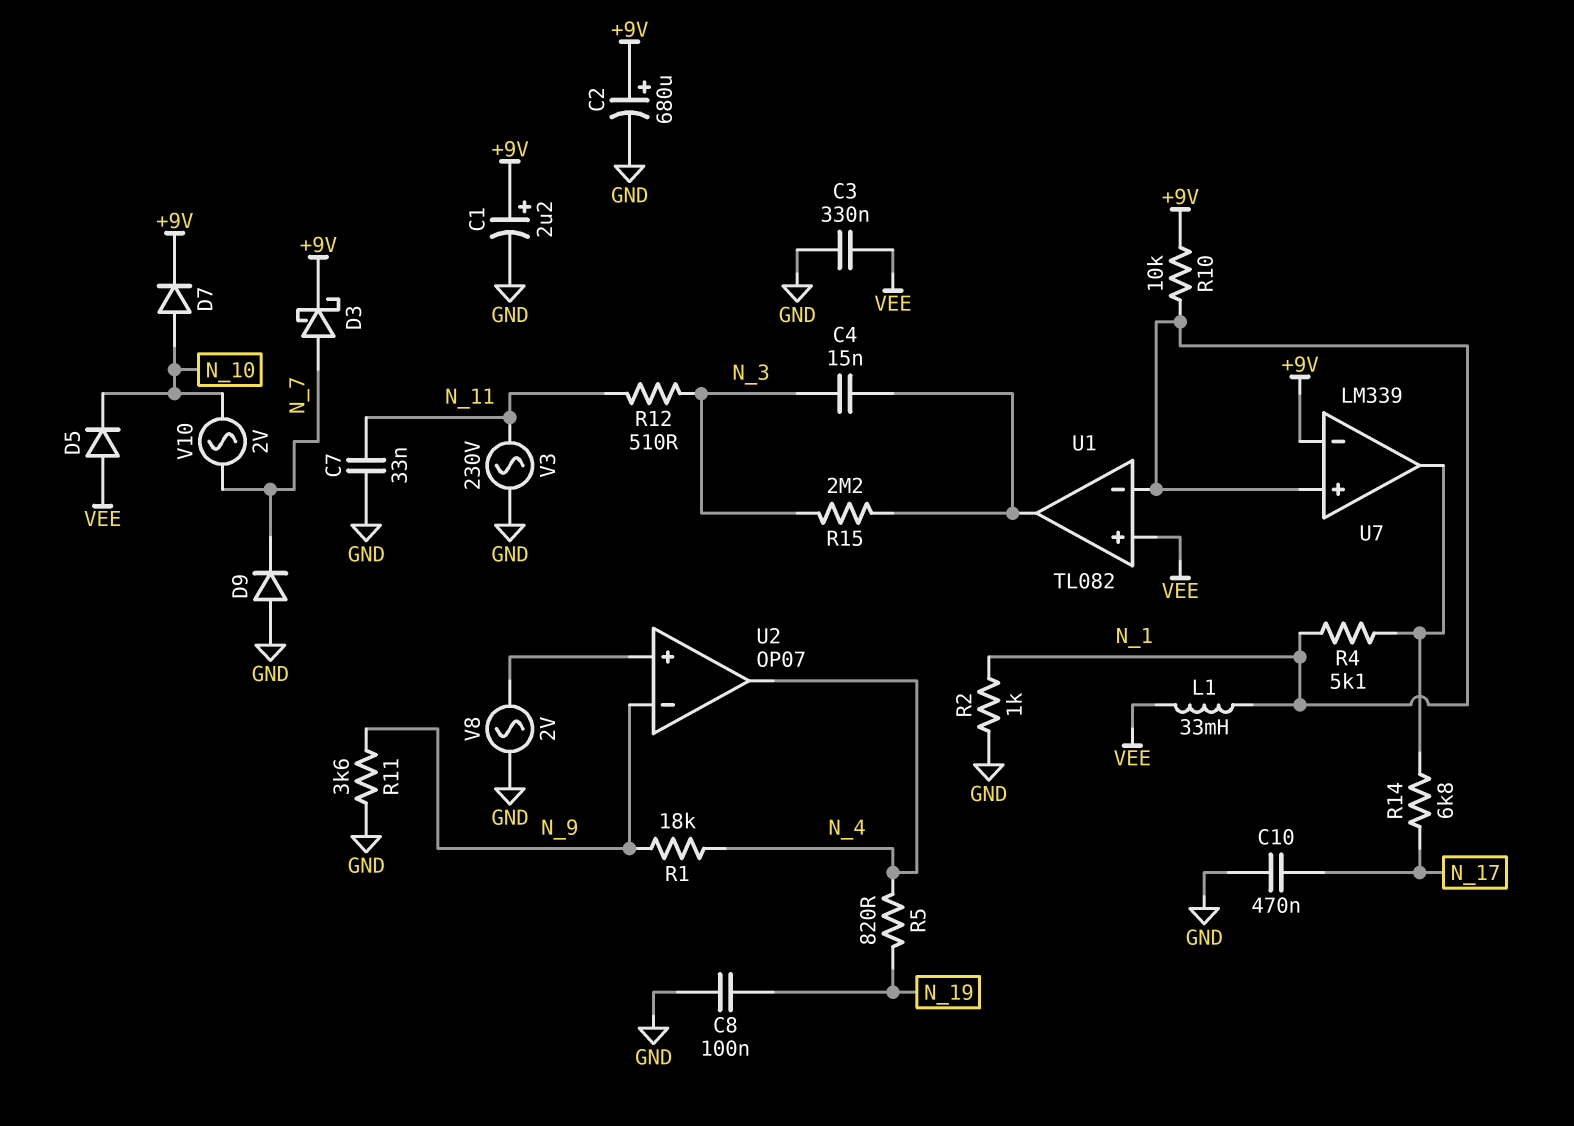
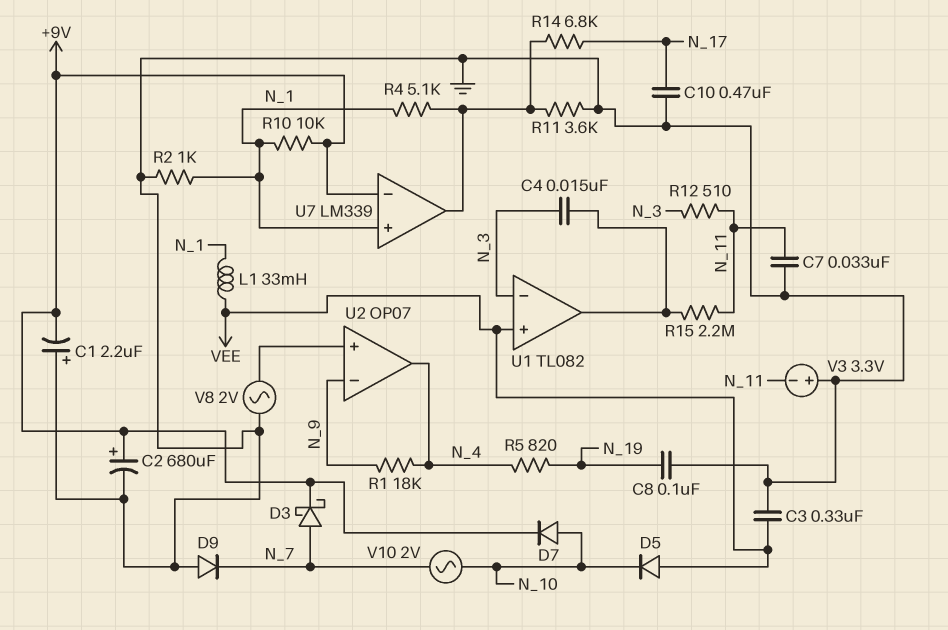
C1: 2.2uF (plus +9V, minus GND) -> 2.2uF (plus GND, minus +9V)
R11: 3.6k (GND, N_9) -> 3.6k (GND, U7/out)
R15: 2.2M (N_3, U1/out) -> 2.2M (N_11, U1/out)
U1 pin in-: N_1 -> N_3
V3: AC 230V (GND, N_11) -> 3.3V (plus GND, minus N_11)

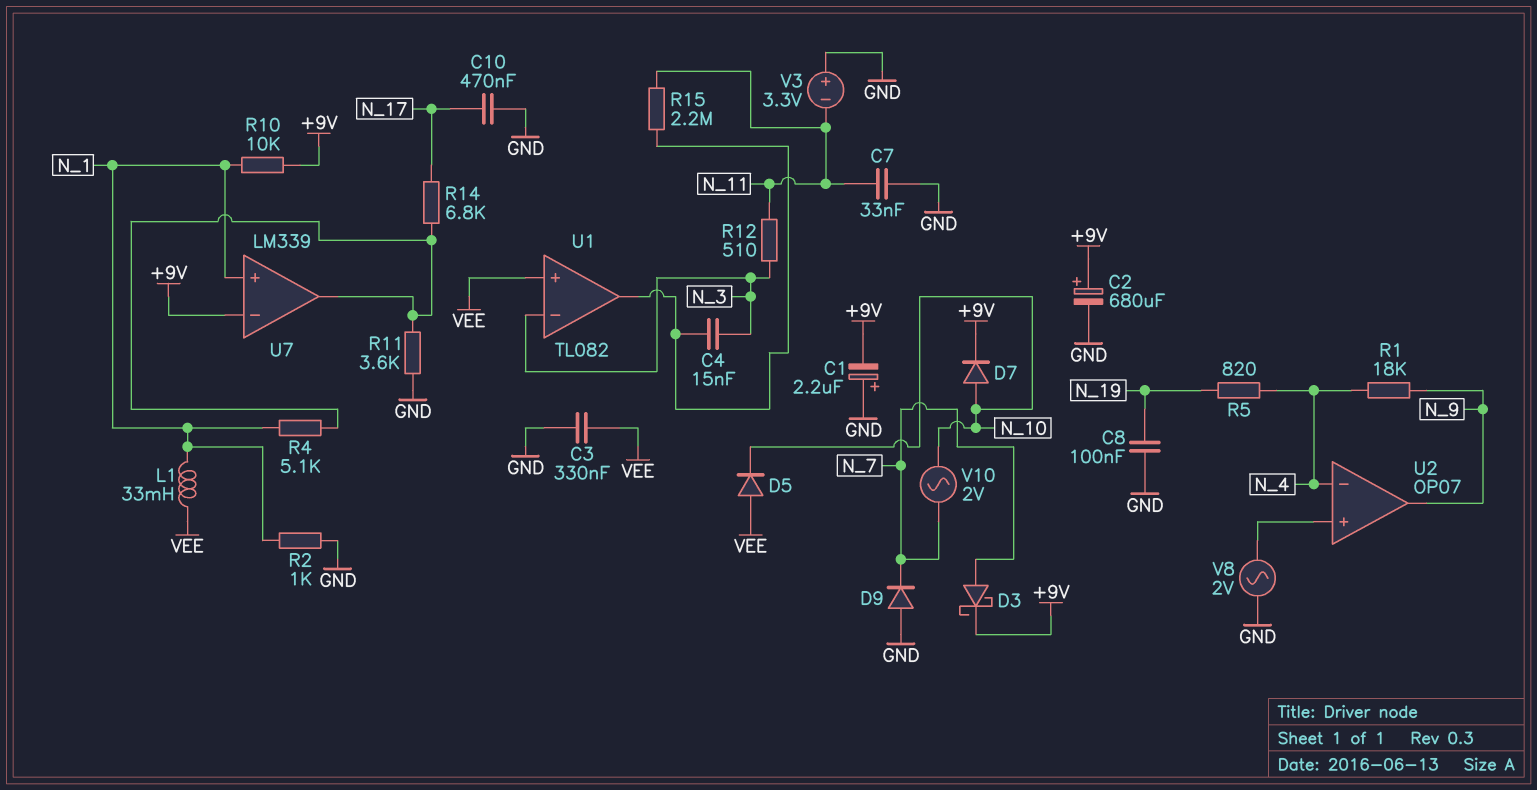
U2 pin in-: N_9 -> N_4
U2 pin out: N_4 -> N_9

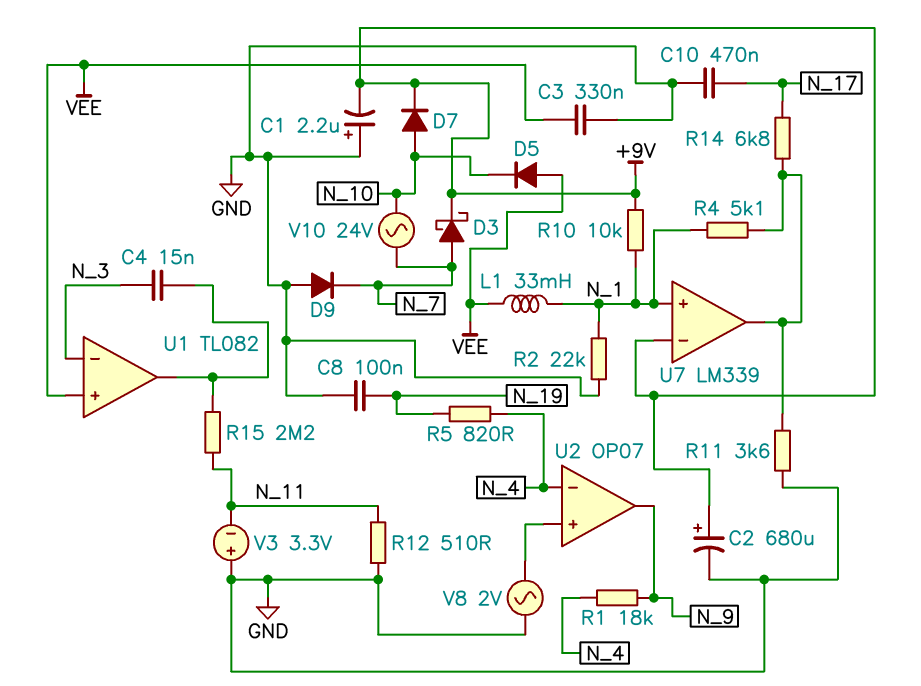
C7: 33nF (GND, N_11) -> none
R2: 1k (GND, N_1) -> 22k (GND, N_1)
R12: 510 (N_3, N_11) -> 510 (GND, N_11)
V10: AC 2V (N_7, N_10) -> AC 24V (N_7, N_10)

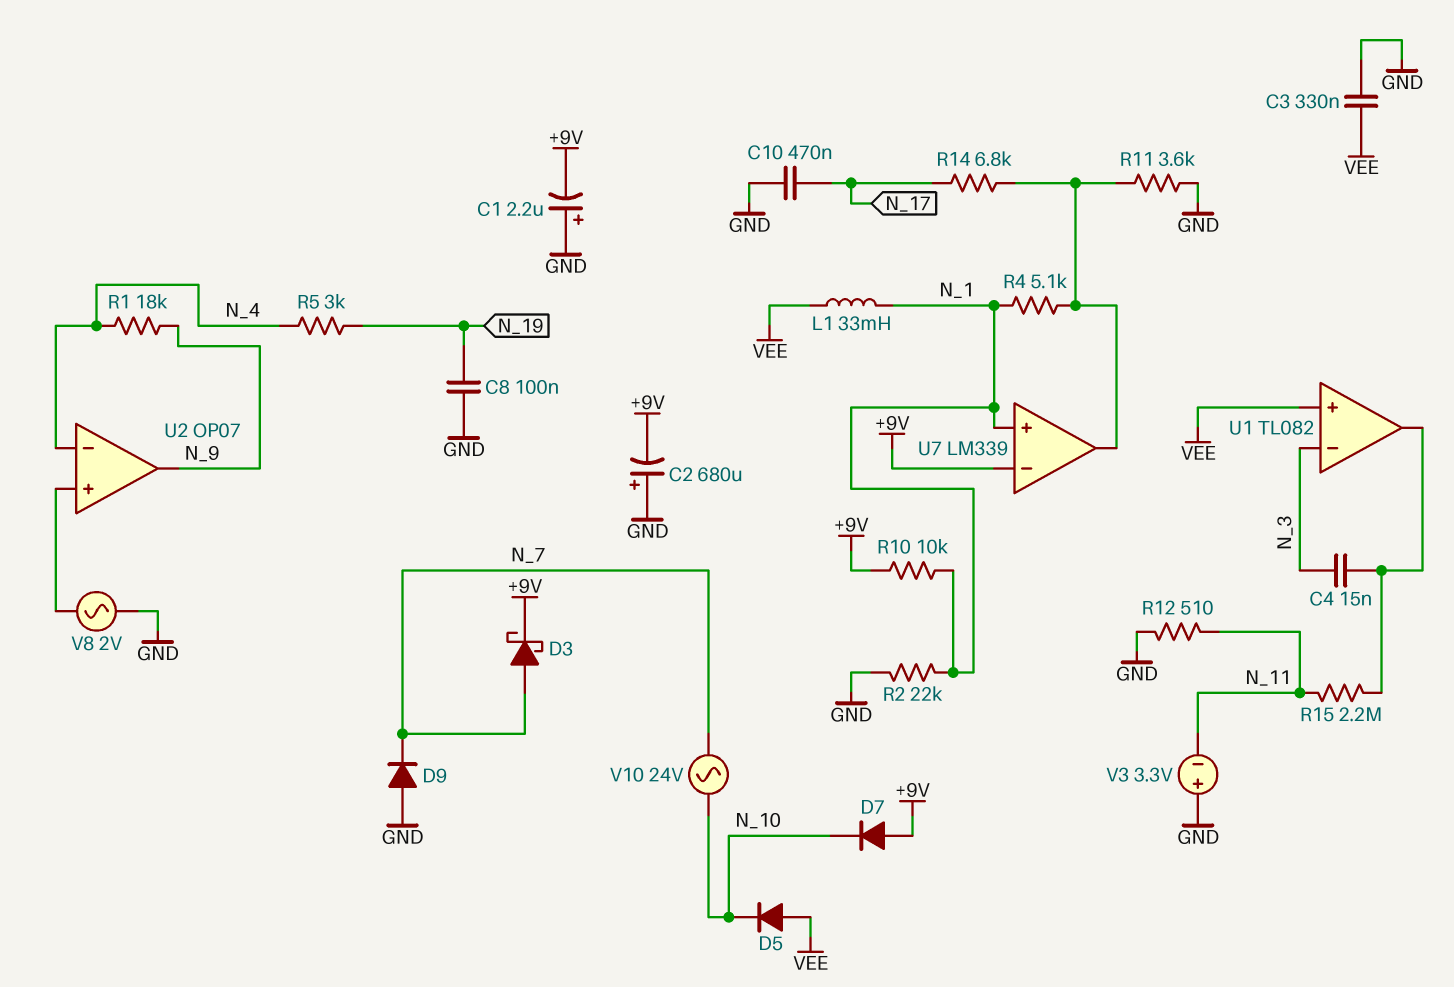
C2: 680uF (plus +9V, minus GND) -> 680uF (plus GND, minus +9V)
D7: diode (A N_10, K +9V) -> diode (A +9V, K N_10)
R5: 820 (N_4, N_19) -> 3k (N_4, N_19)

